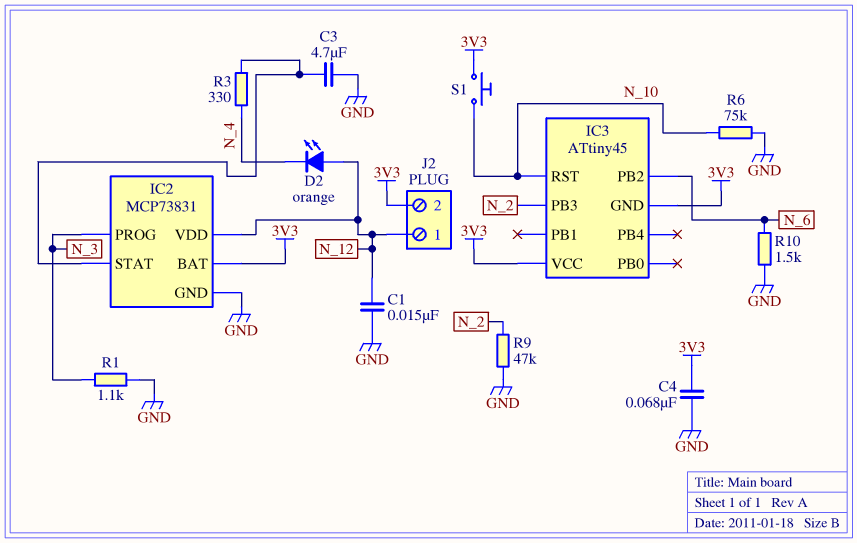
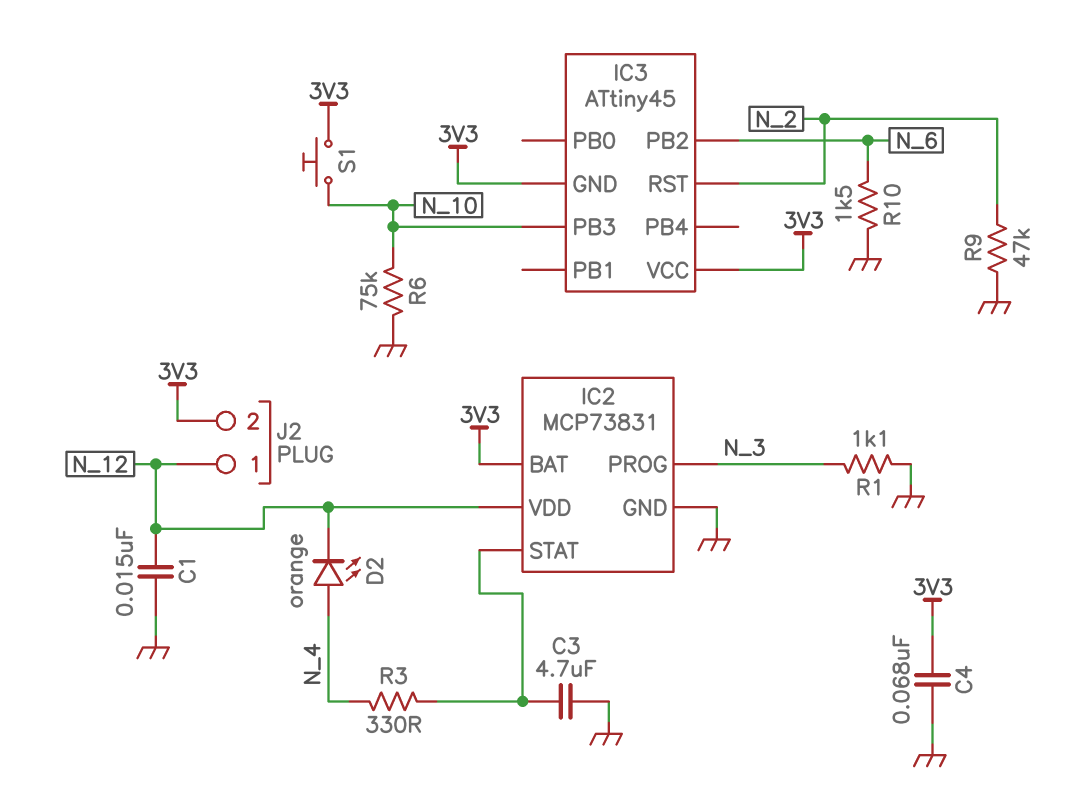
D2: LED orange (A N_12, K N_4) -> LED orange (A N_4, K N_12)
IC3 pin PB3: N_2 -> N_10
IC3 pin RST: N_10 -> N_2

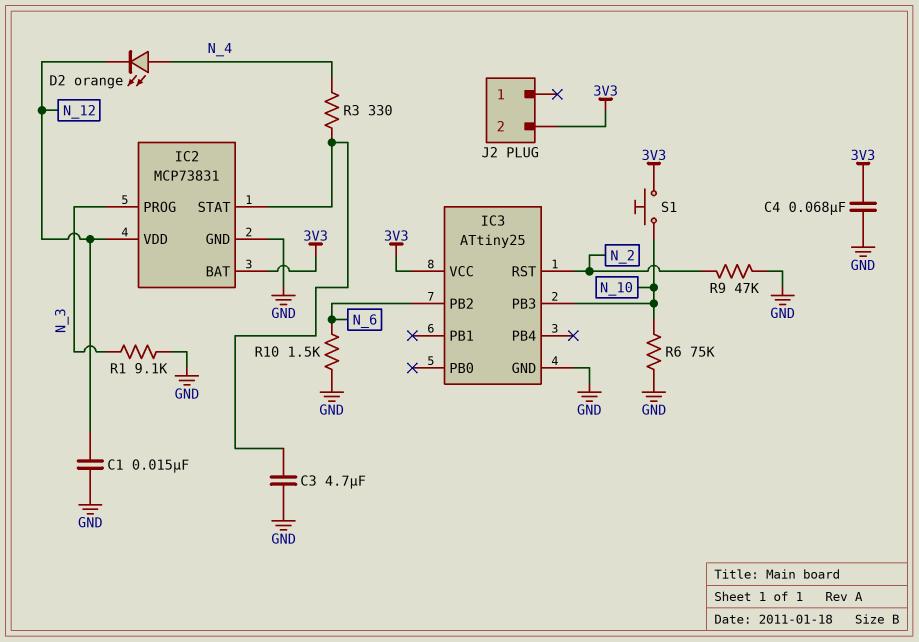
IC3: ATtiny45 -> ATtiny25
IC3 pin GND: 3V3 -> GND
J2 pin 1: N_12 -> none
R1: 1.1k (GND, N_3) -> 9.1k (GND, N_3)

